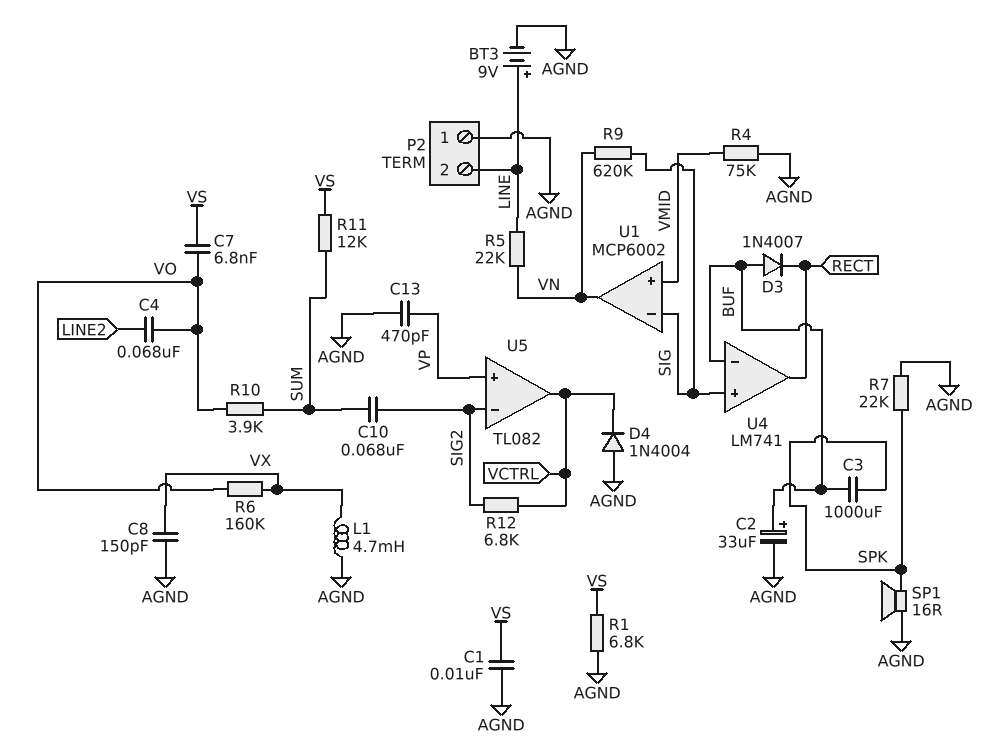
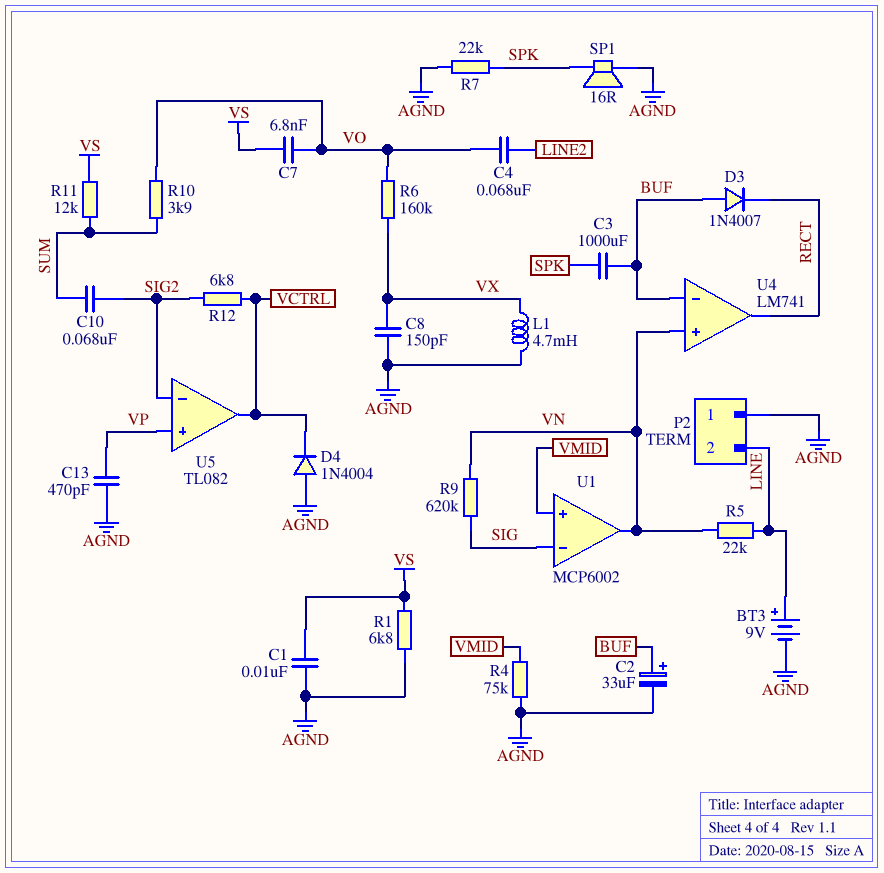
U4 pin in+: SIG -> VN

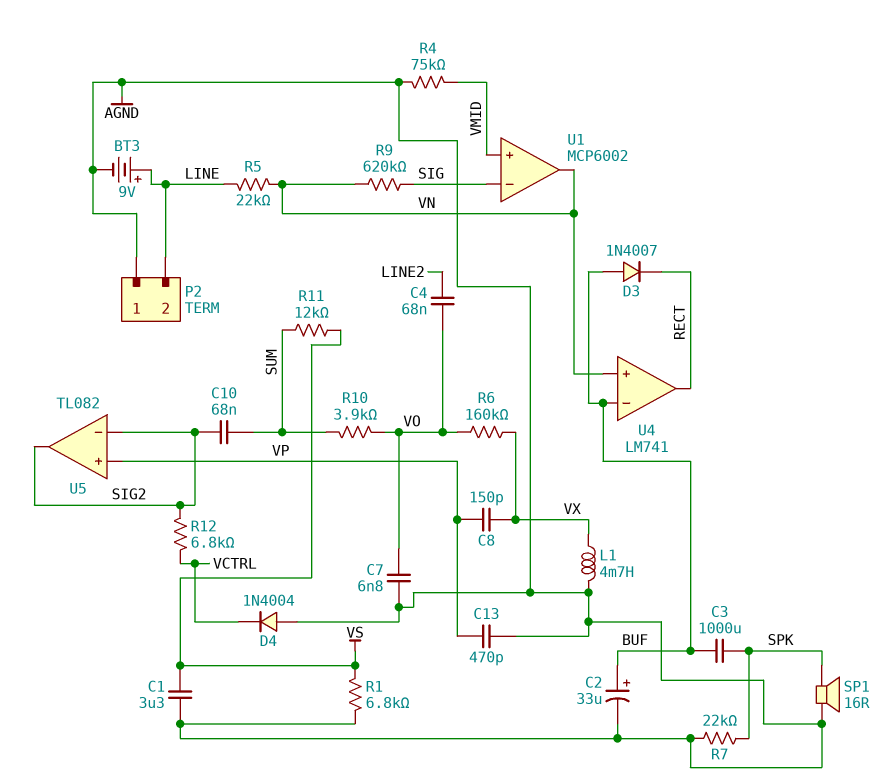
C1: 10nF (AGND, VS) -> 3.3uF (AGND, VS)
C7: 6.8nF (VO, VS) -> 6.8nF (AGND, VO)
C8: 150pF (AGND, VX) -> 150pF (VP, VX)
U5 pin out: VCTRL -> SIG2

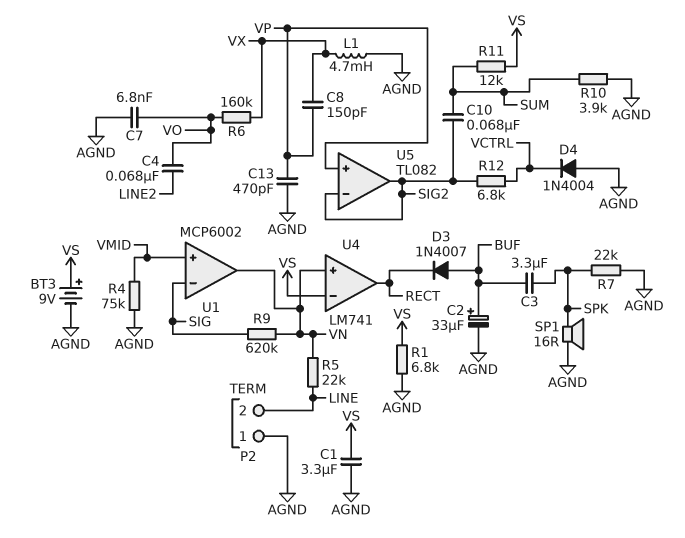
BT3: 9V (plus LINE, minus AGND) -> 9V (plus VS, minus AGND)
C3: 1000uF (BUF, SPK) -> 3.3uF (BUF, SPK)
R10: 3.9k (SUM, VO) -> 3.9k (AGND, SUM)
U4 pin in-: BUF -> VS

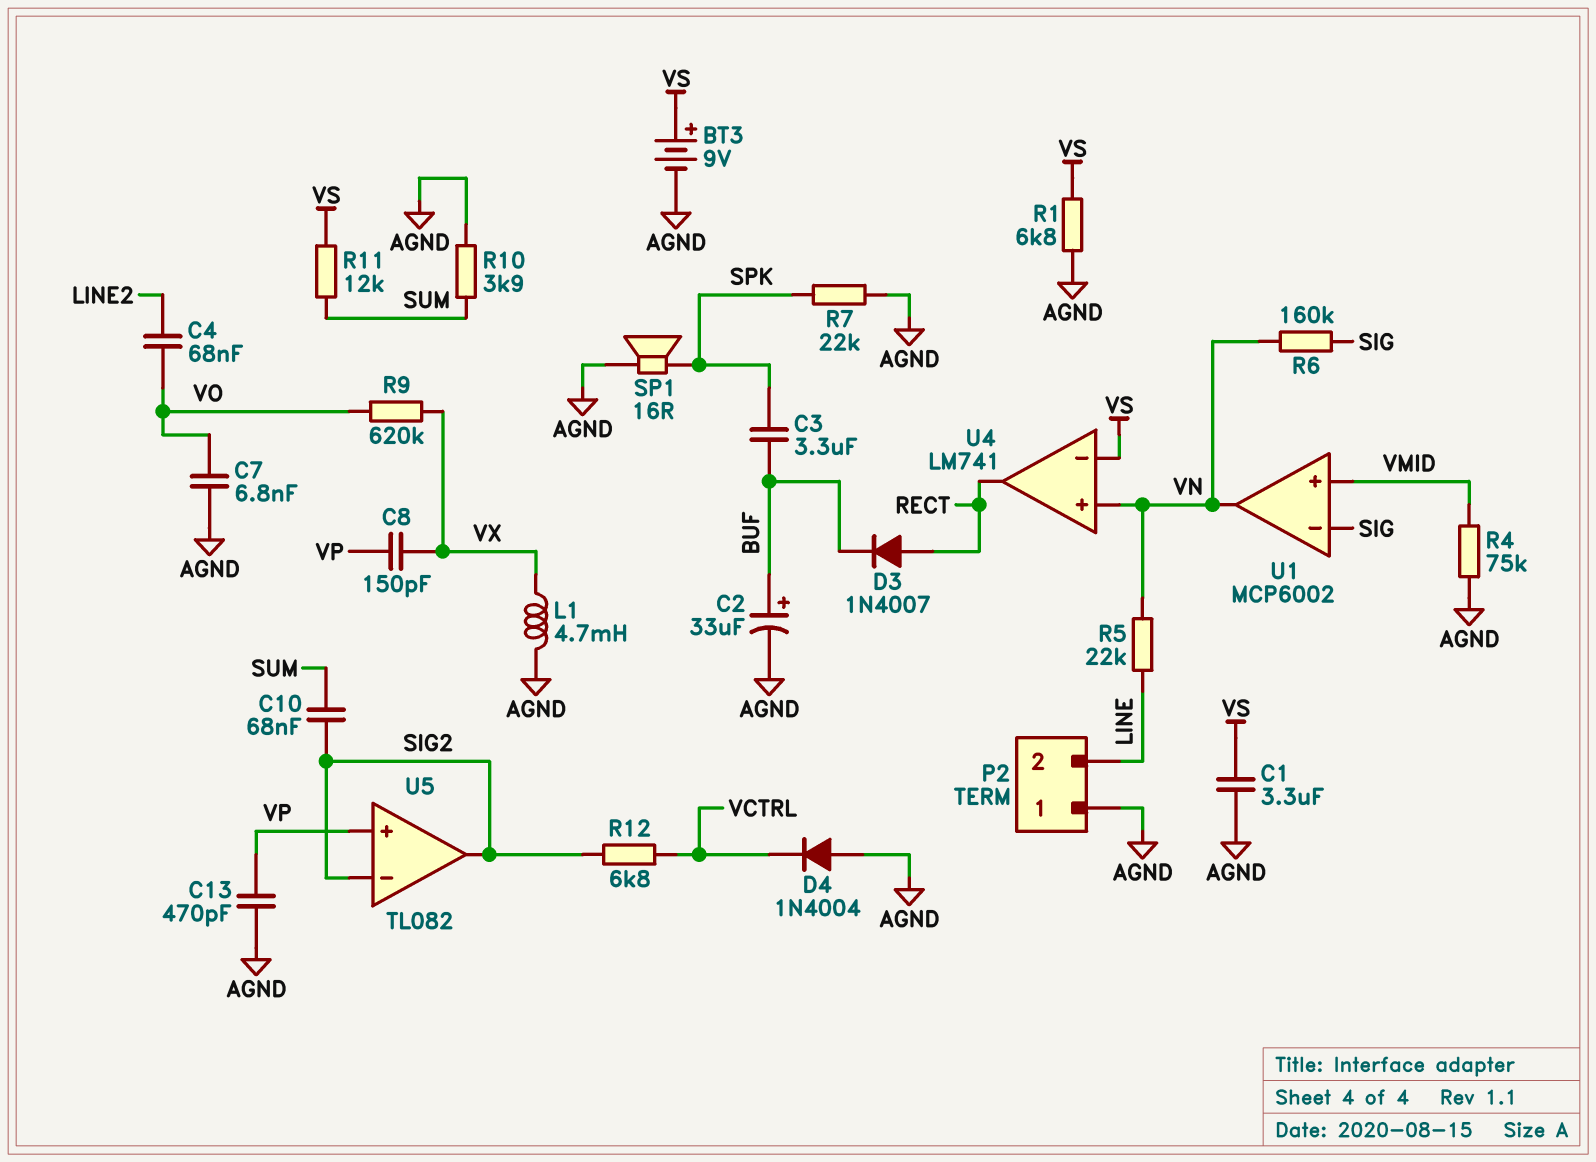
D3: diode 1N4007 (A BUF, K RECT) -> diode 1N4007 (A RECT, K BUF)
R6: 160k (VO, VX) -> 160k (SIG, VN)
R9: 620k (SIG, VN) -> 620k (VO, VX)

